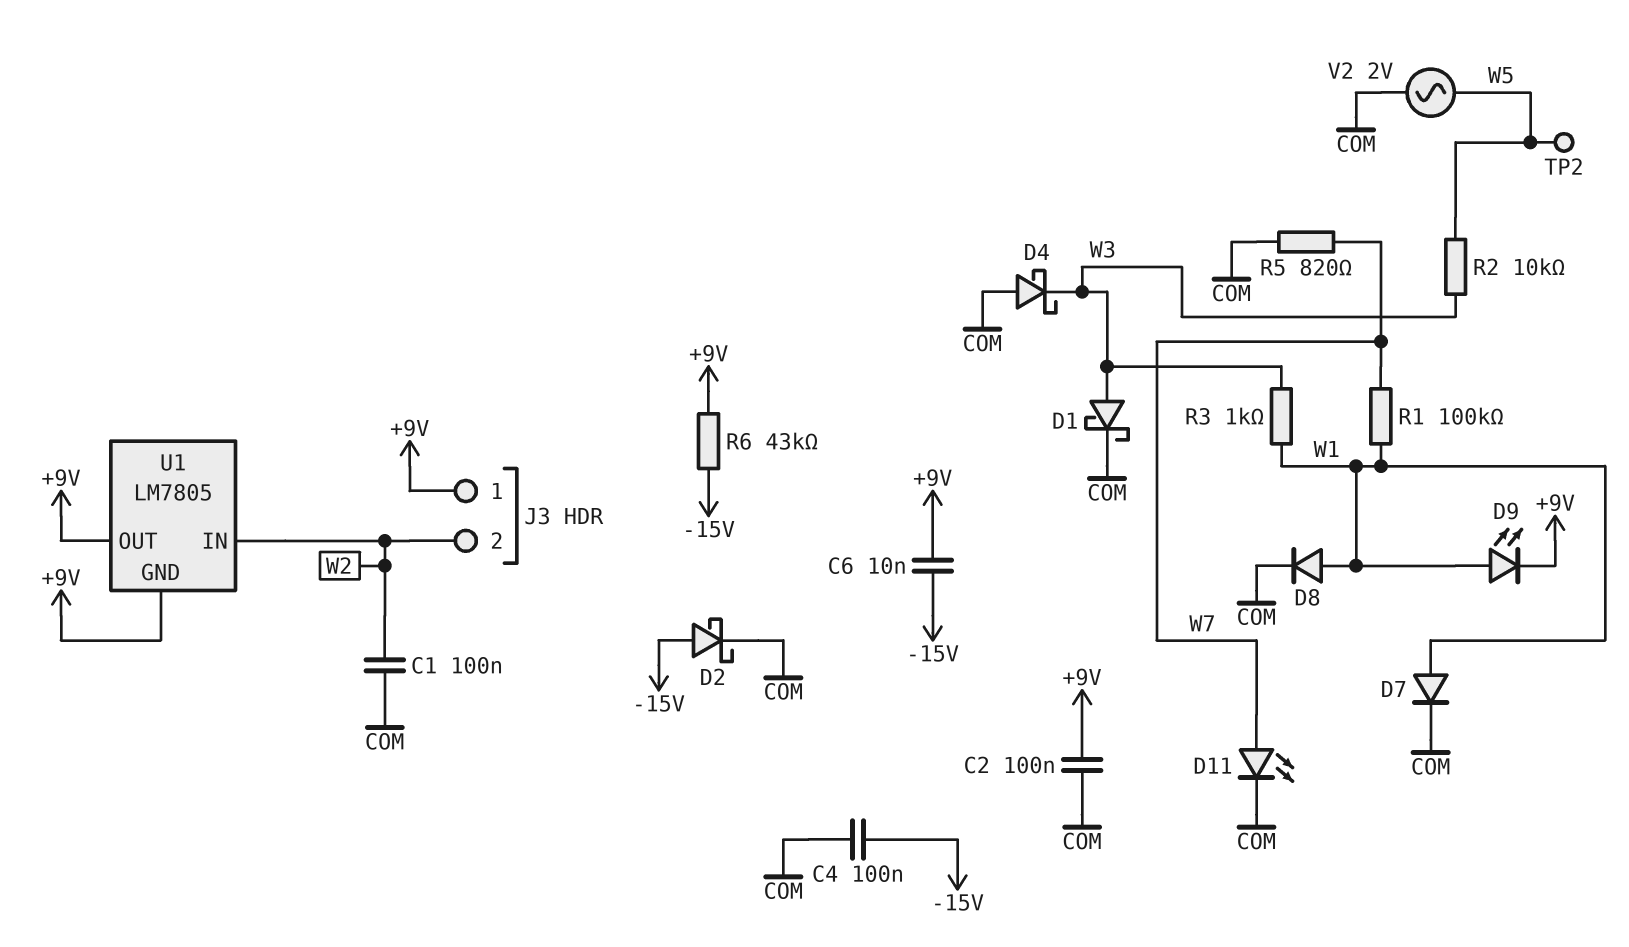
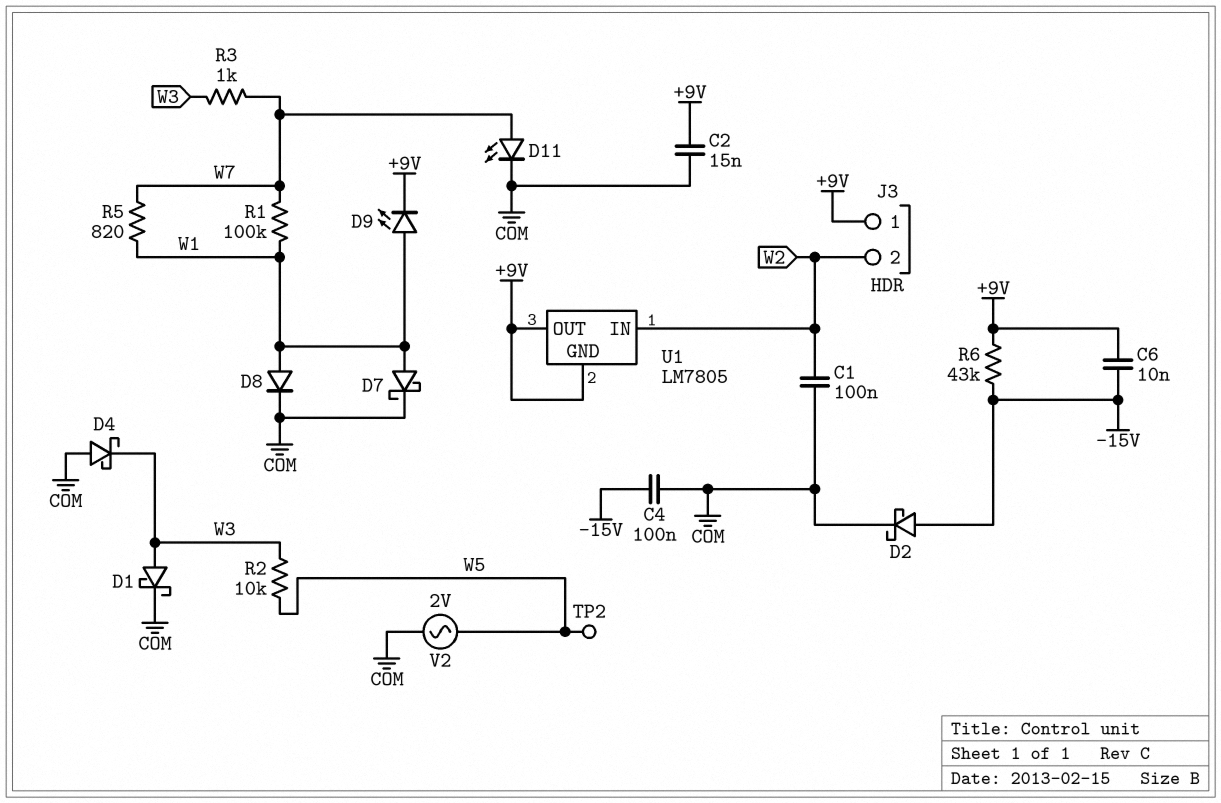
C2: 100nF (+9V, COM) -> 15nF (+9V, COM)
D7: diode (A W1, K COM) -> schottky (A W1, K COM)
R3: 1k (W1, W3) -> 1k (W3, W7)
R5: 820 (COM, W7) -> 820 (W1, W7)

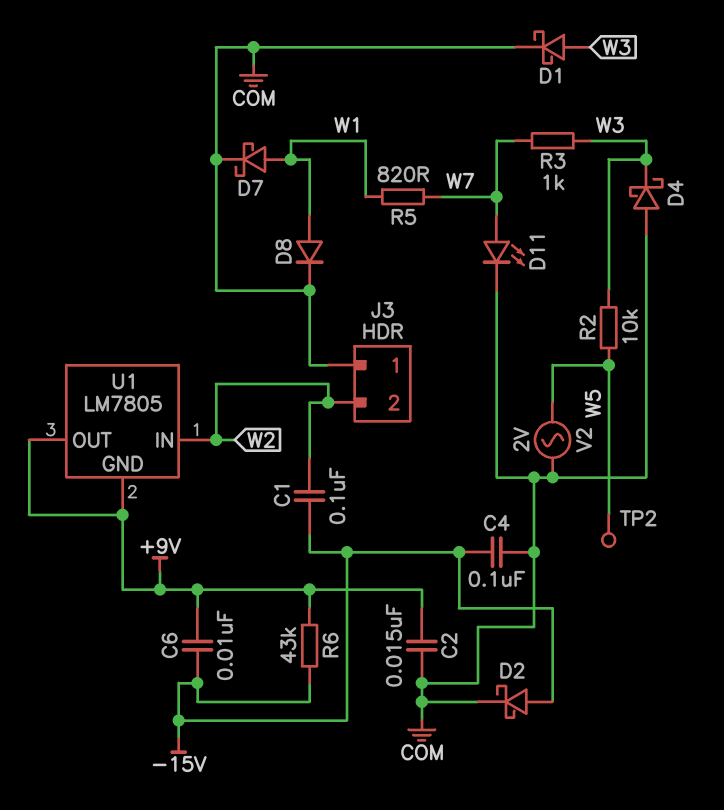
C1: 100nF (COM, W2) -> 100nF (-15V, W2)
D9: LED (A W1, K +9V) -> none
J3 pin 1: +9V -> COM
R1: 100k (W1, W7) -> none

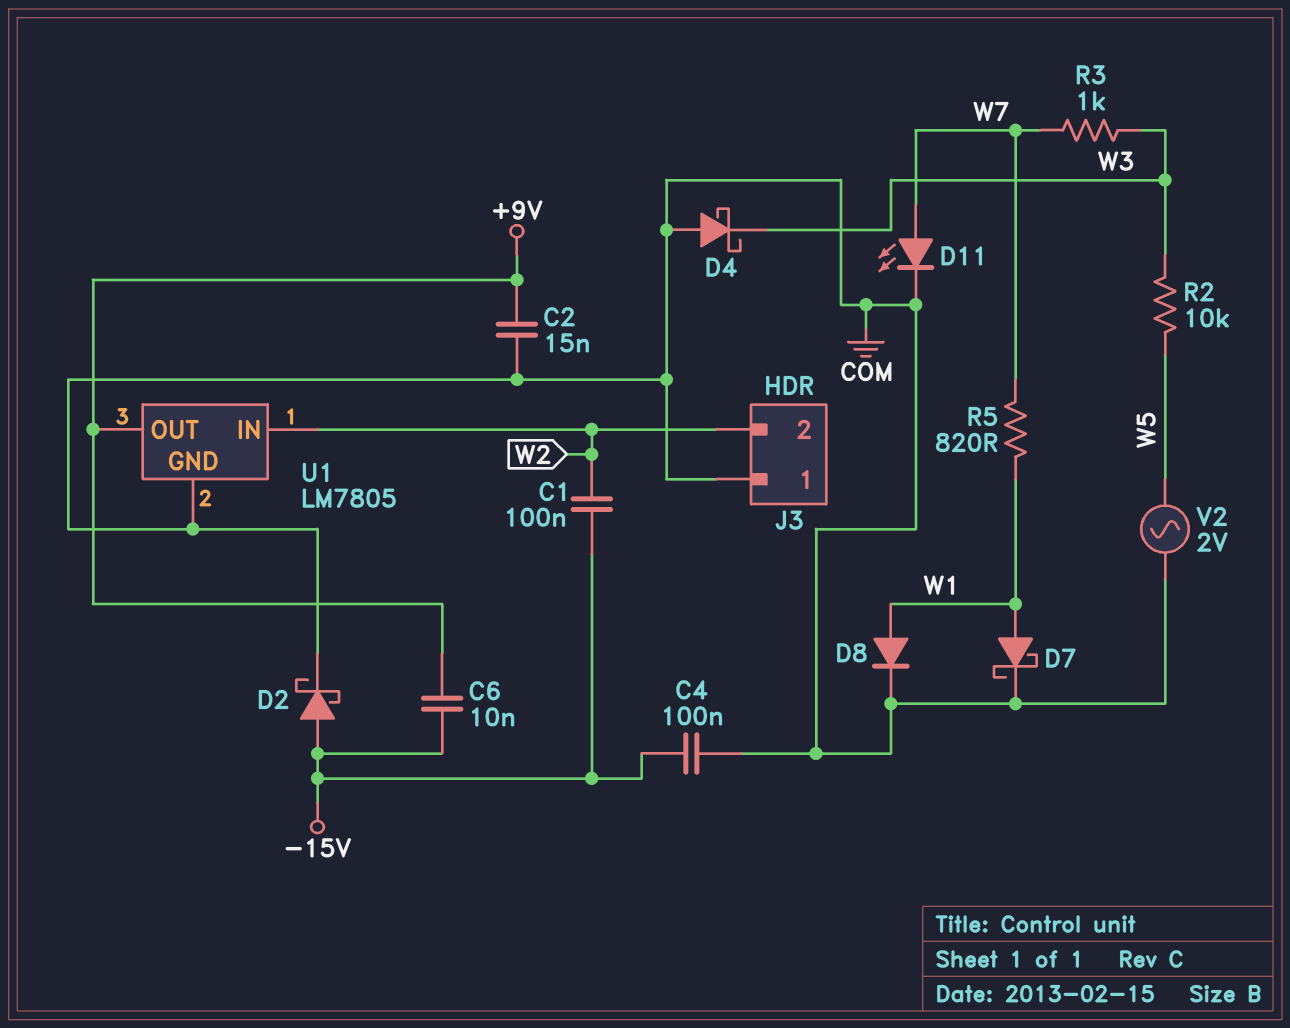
D1: schottky (A W3, K COM) -> none
R6: 43k (+9V, -15V) -> none
TP2: test point (W5) -> none
U1 pin GND: +9V -> COM

